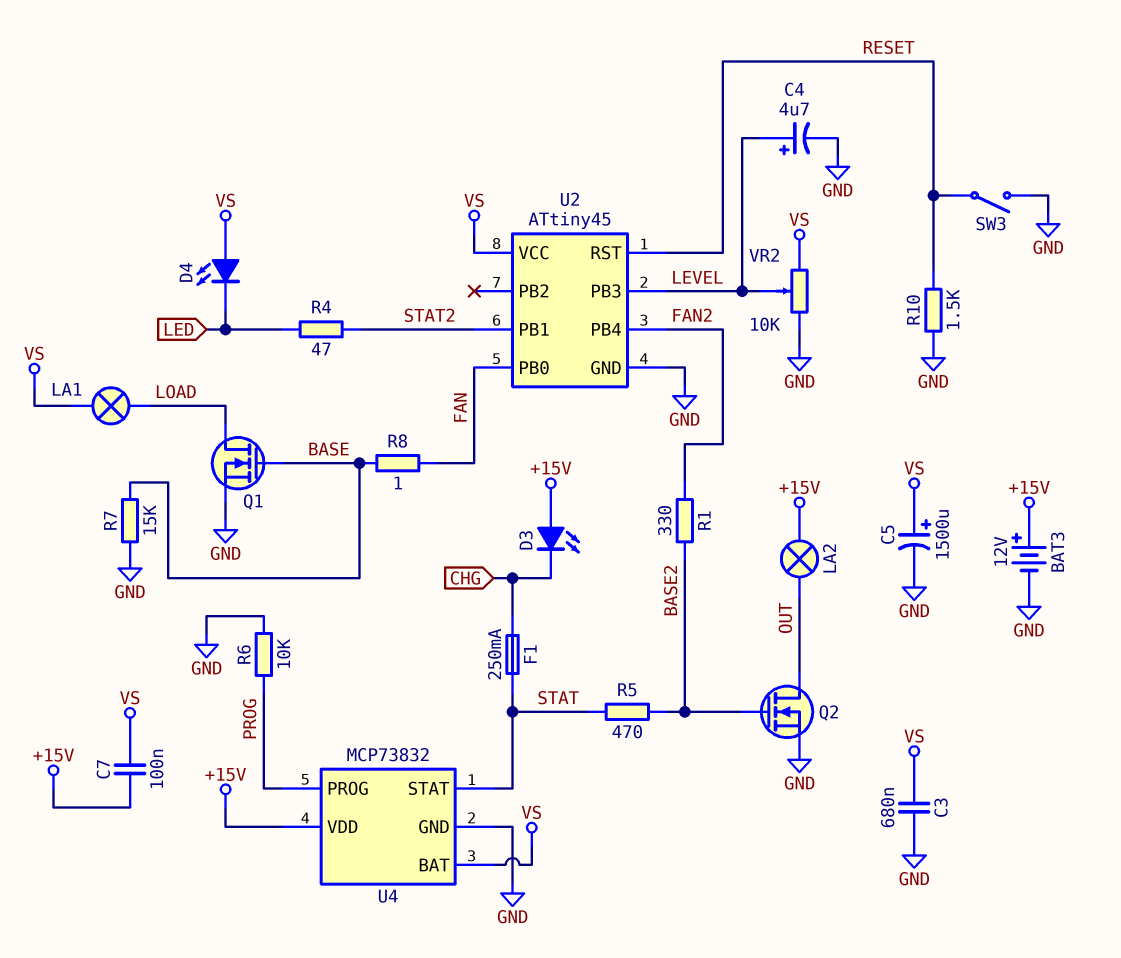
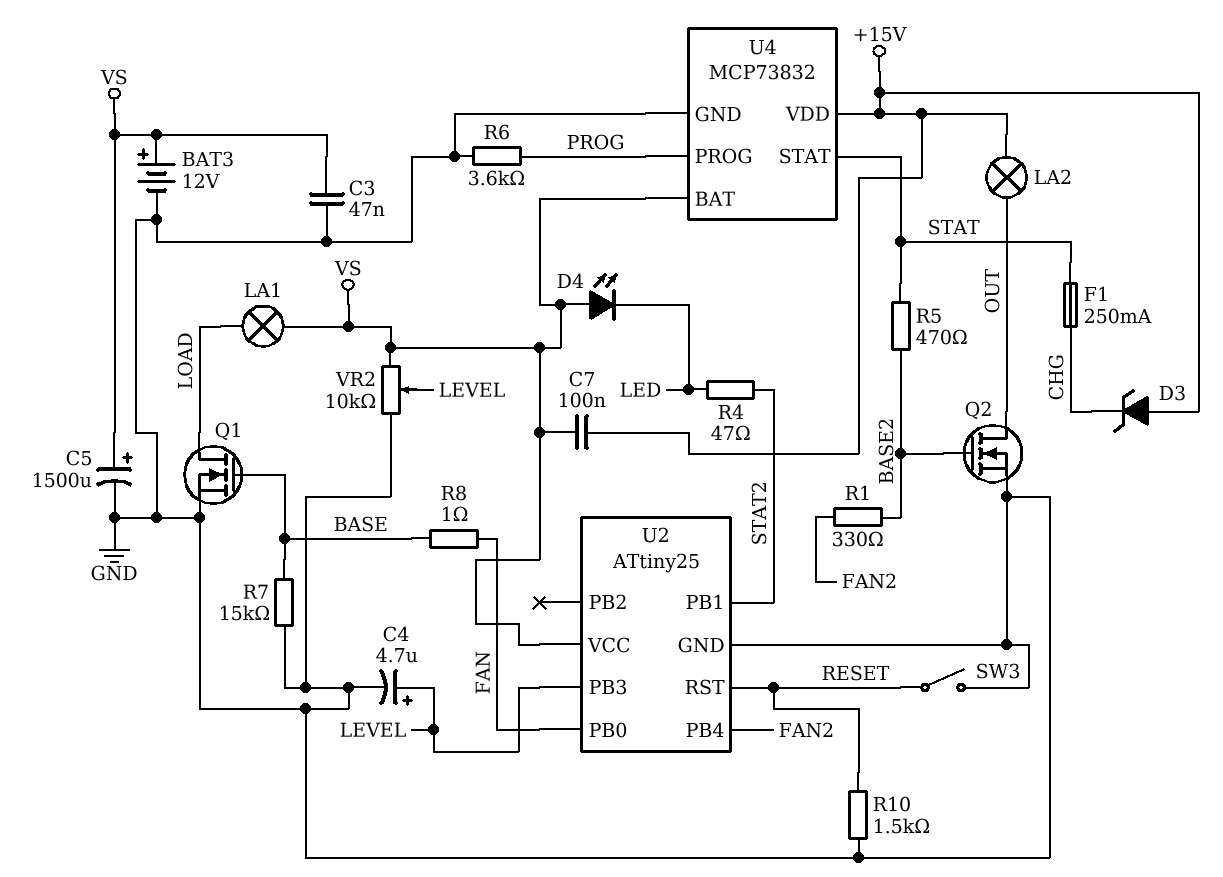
BAT3: 12V (plus +15V, minus GND) -> 12V (plus VS, minus GND)
C3: 680nF (GND, VS) -> 47nF (GND, VS)
D3: LED (A +15V, K CHG) -> zener (A +15V, K CHG)
R6: 10k (GND, PROG) -> 3.6k (GND, PROG)
U2: ATtiny45 -> ATtiny25

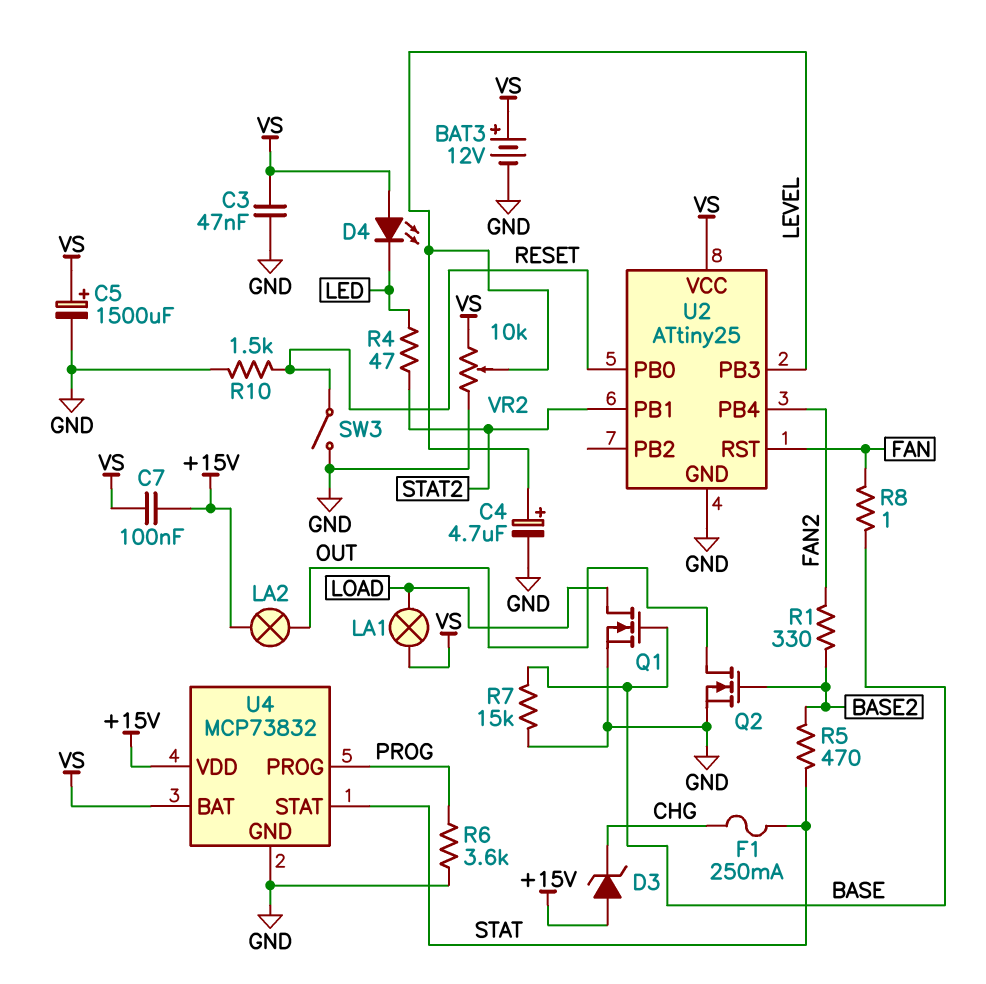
U2 pin PB0: FAN -> RESET
U2 pin RST: RESET -> FAN

